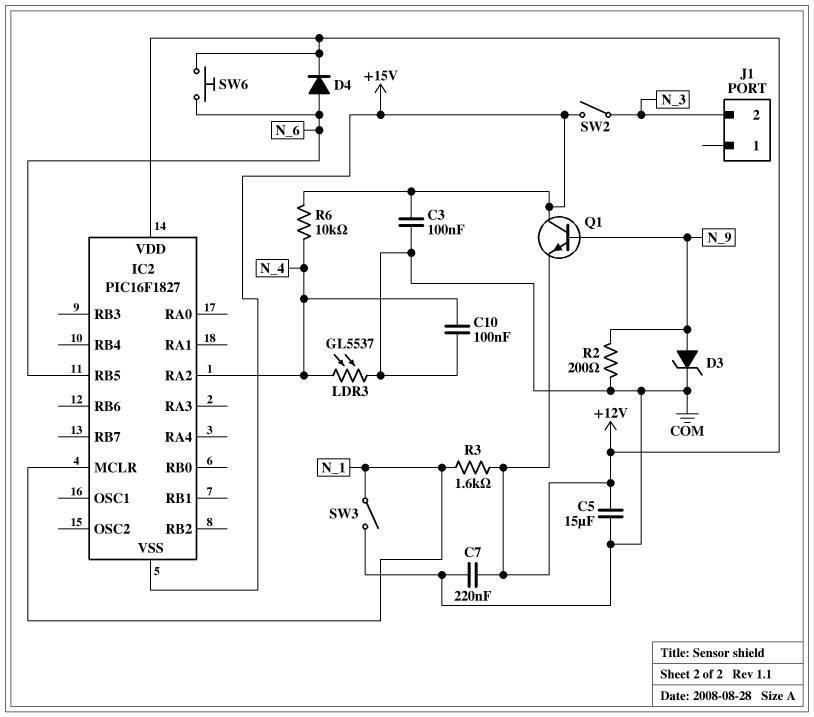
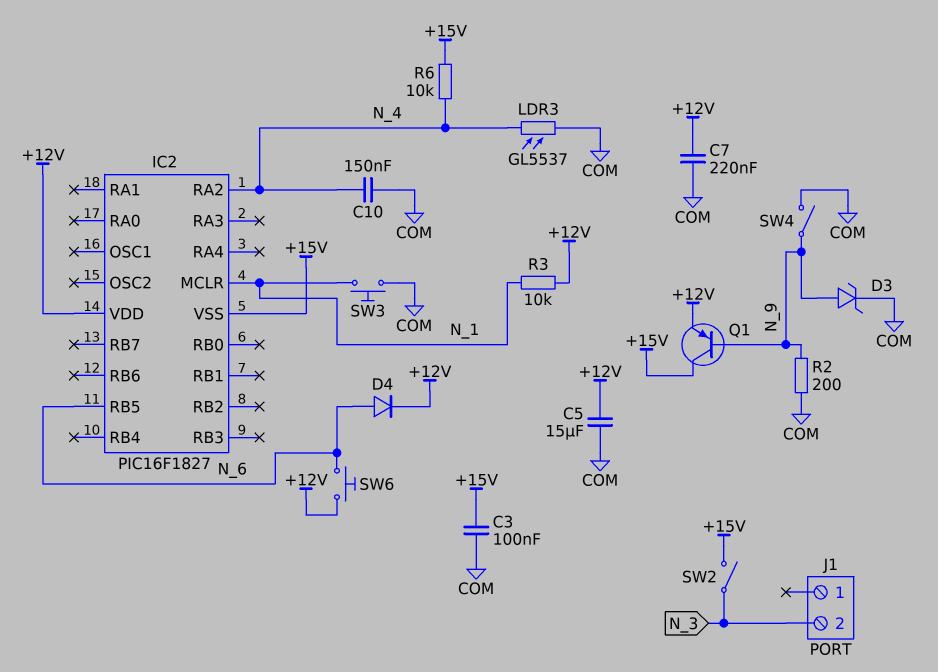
C10: 100nF (COM, N_4) -> 150nF (COM, N_4)
Q1: NPN (B N_9, C +15V, E +12V) -> PNP (B N_9, C +15V, E +12V)
R3: 1.6k (+12V, N_1) -> 10k (+12V, N_1)
SW3: switch (COM, N_1) -> button (COM, N_1)
SW4: none -> switch (COM, N_9)

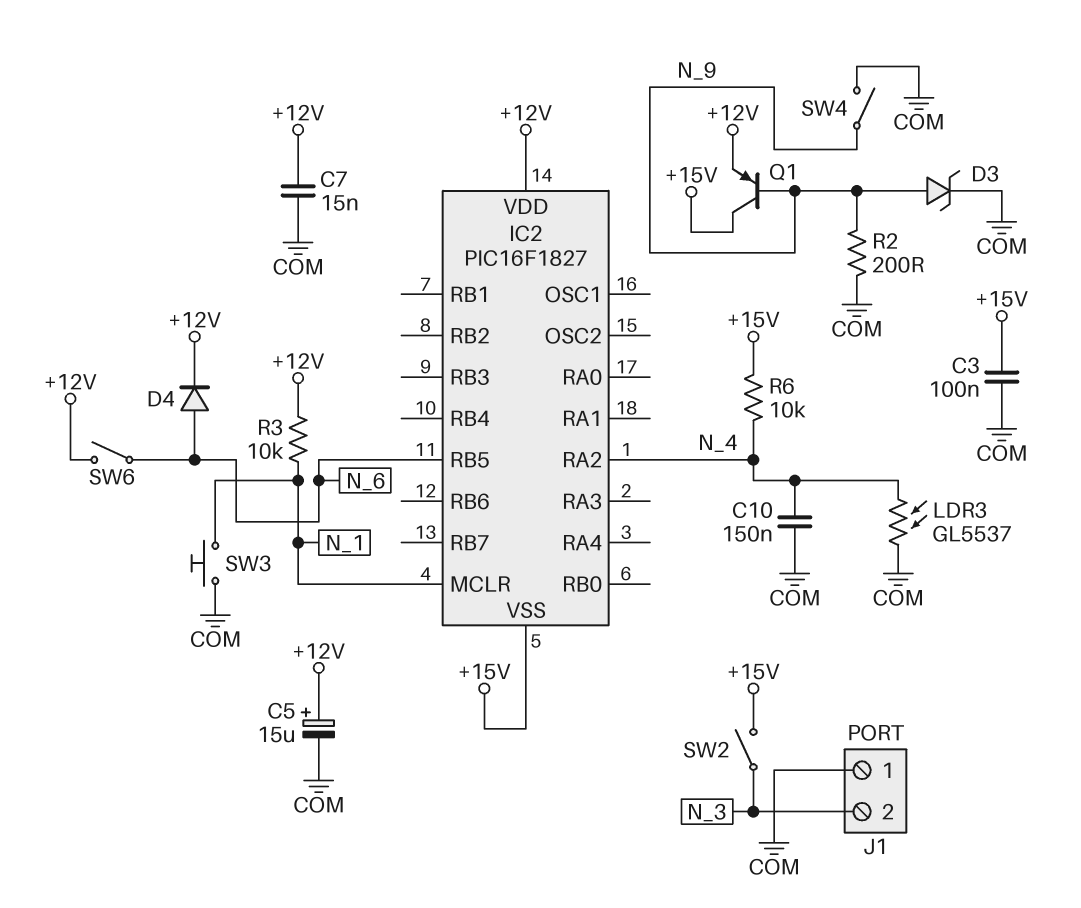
C5: 15uF (+12V, COM) -> 15uF (plus +12V, minus COM)
C7: 220nF (+12V, COM) -> 15nF (+12V, COM)
J1 pin 1: none -> COM
SW6: button (+12V, N_6) -> switch (+12V, N_6)

